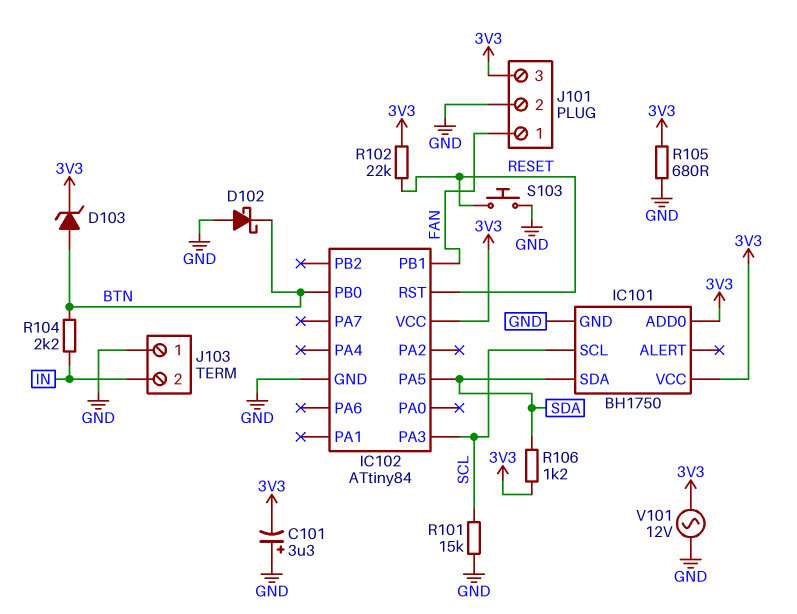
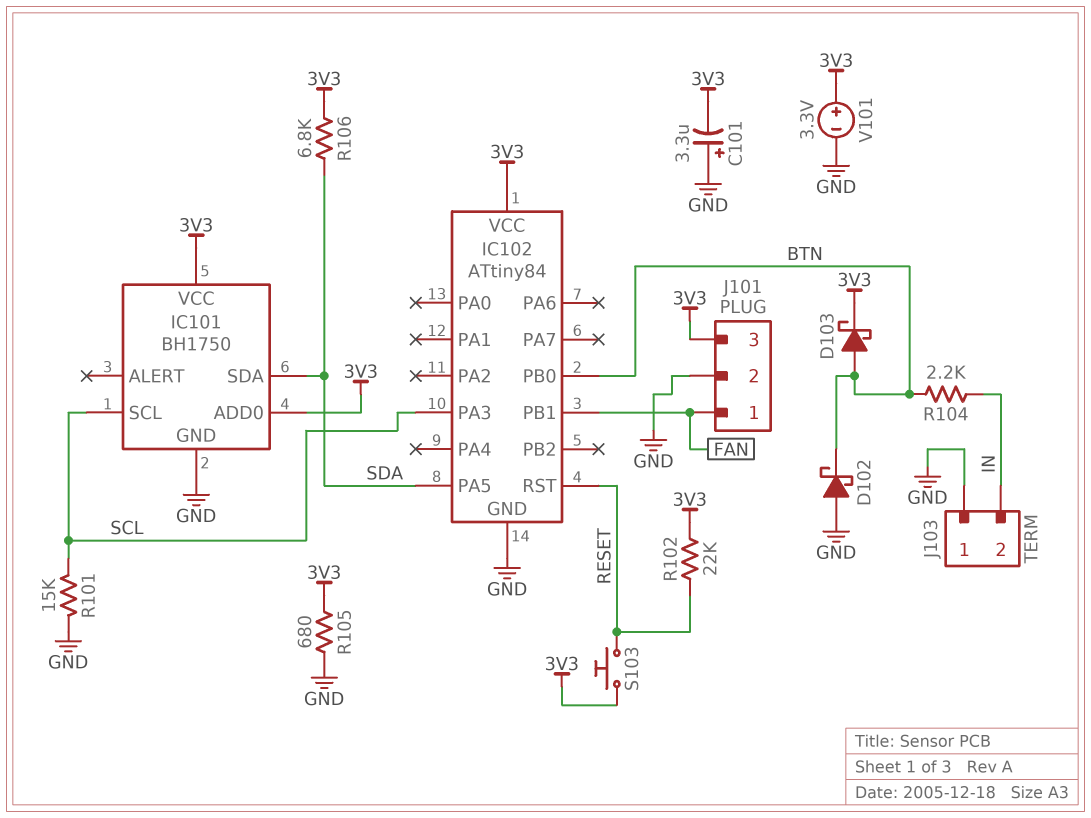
D103: zener (A BTN, K 3V3) -> schottky (A BTN, K 3V3)
R106: 1.2k (3V3, SDA) -> 6.8k (3V3, SDA)
S103: button (GND, RESET) -> button (3V3, RESET)
V101: AC 12V (3V3, GND) -> 3.3V (plus 3V3, minus GND)

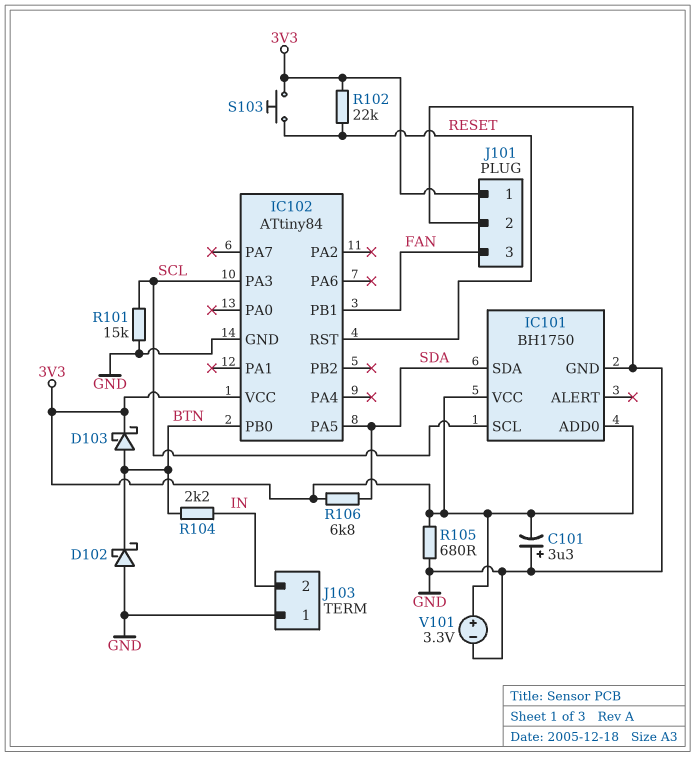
J101 pin 1: FAN -> 3V3
J101 pin 3: 3V3 -> FAN

